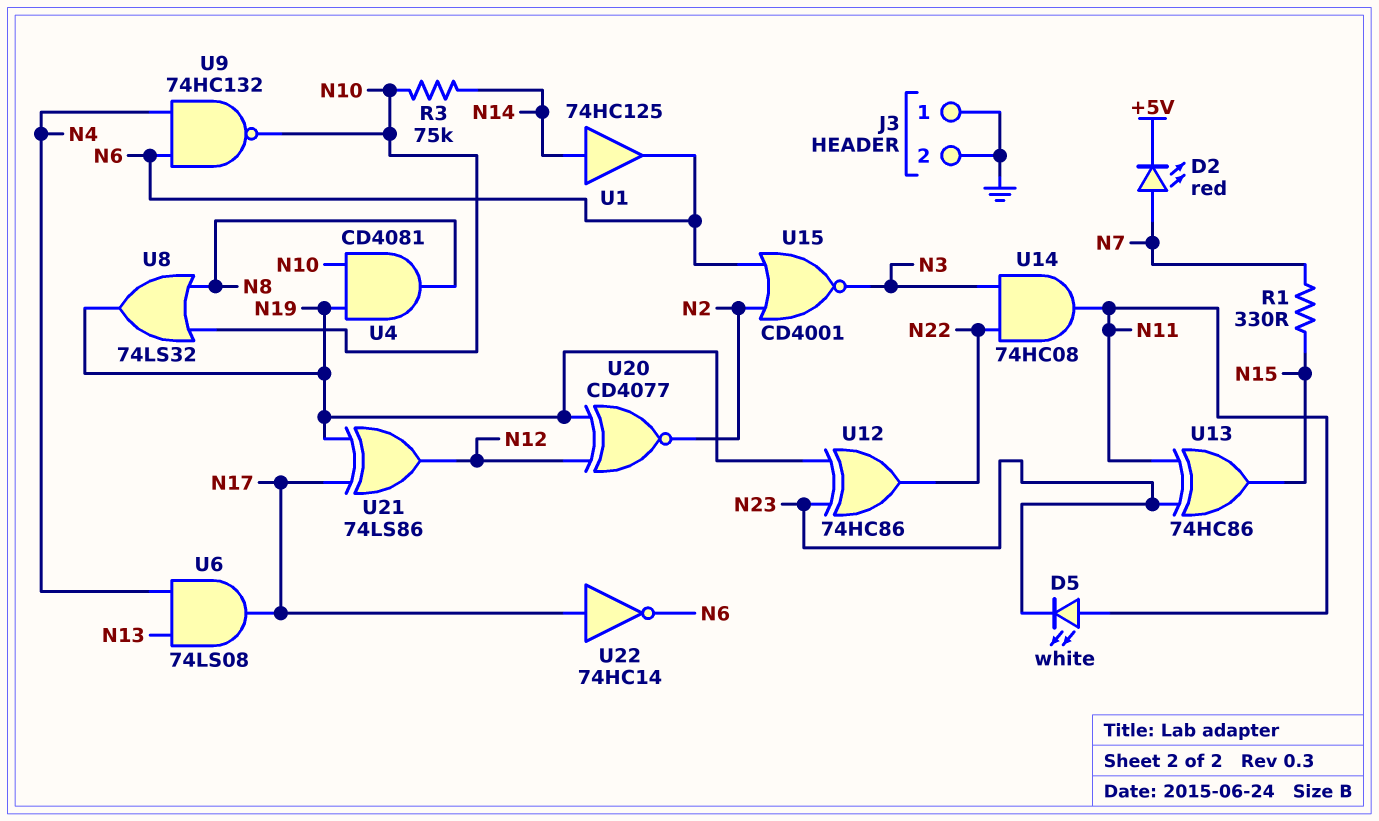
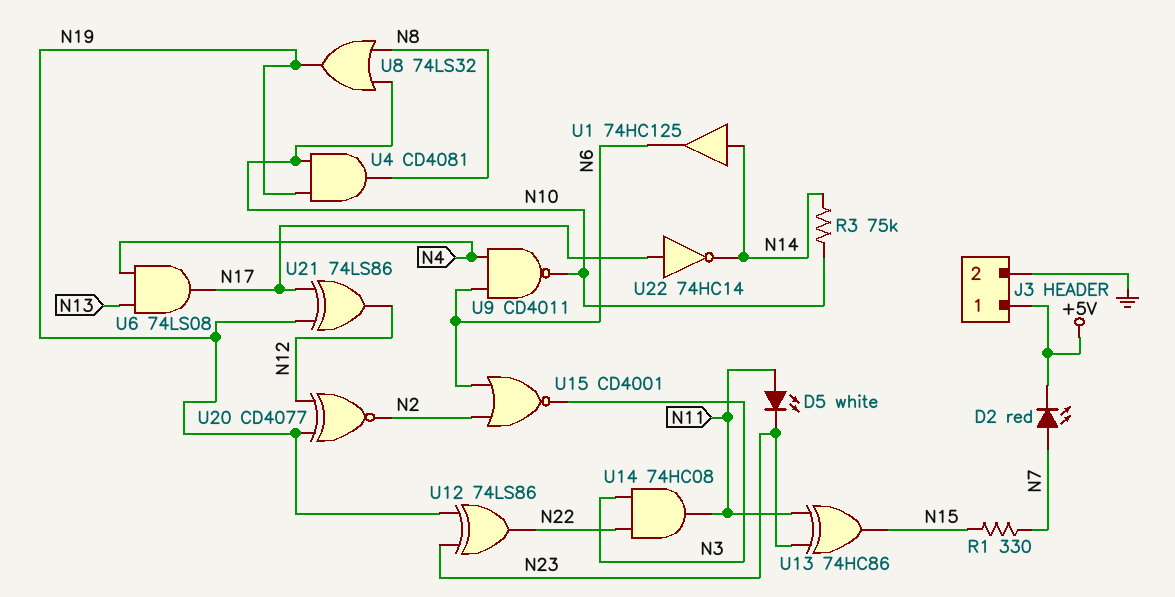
J3 pin 1: GND -> +5V
U9: NAND 74HC132 (in N4, in N6, out N10) -> NAND CD4011 (in N4, in N6, out N10)
U12: XOR 74HC86 (in N19, in N23, out N22) -> XOR 74LS86 (in N19, in N23, out N22)
U22: NOT 74HC14 (in N17, out N6) -> NOT 74HC14 (in N17, out N14)

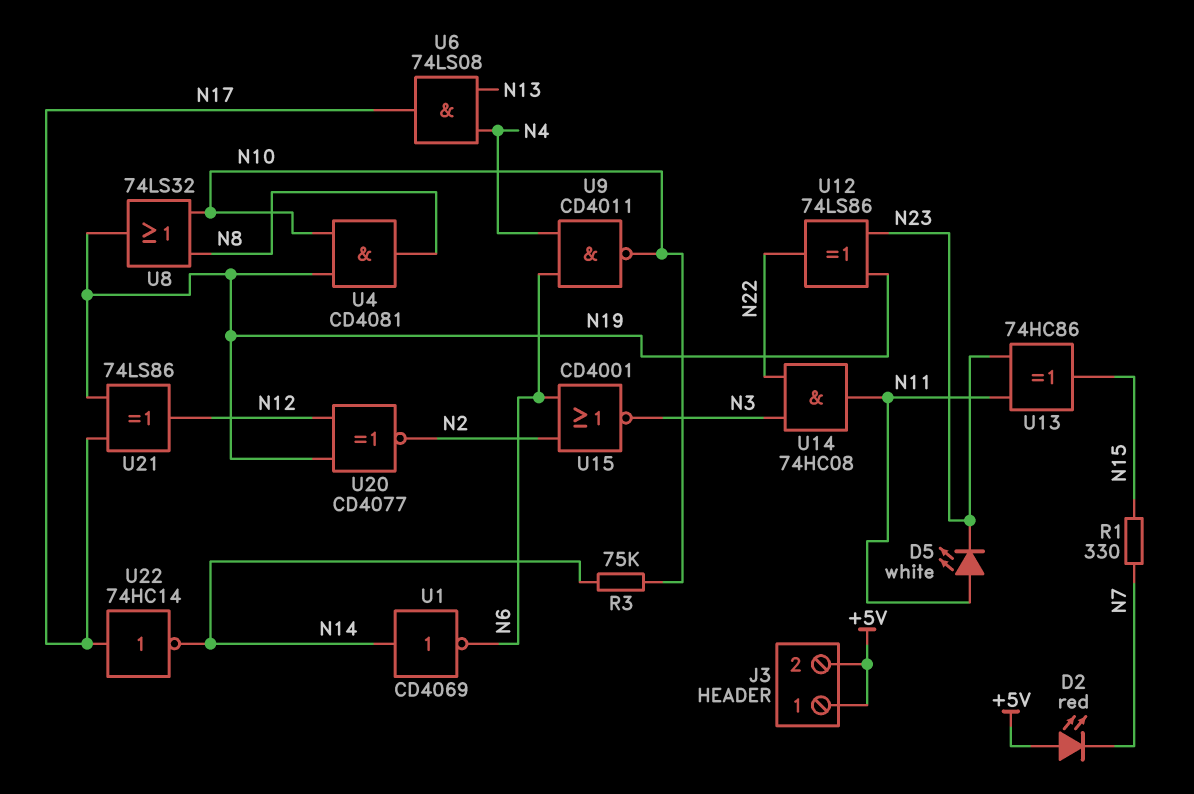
D2: LED red (A N7, K +5V) -> LED red (A +5V, K N7)
J3 pin 2: GND -> +5V
U1: buffer 74HC125 (in N14, out N6) -> NOT CD4069 (in N14, out N6)

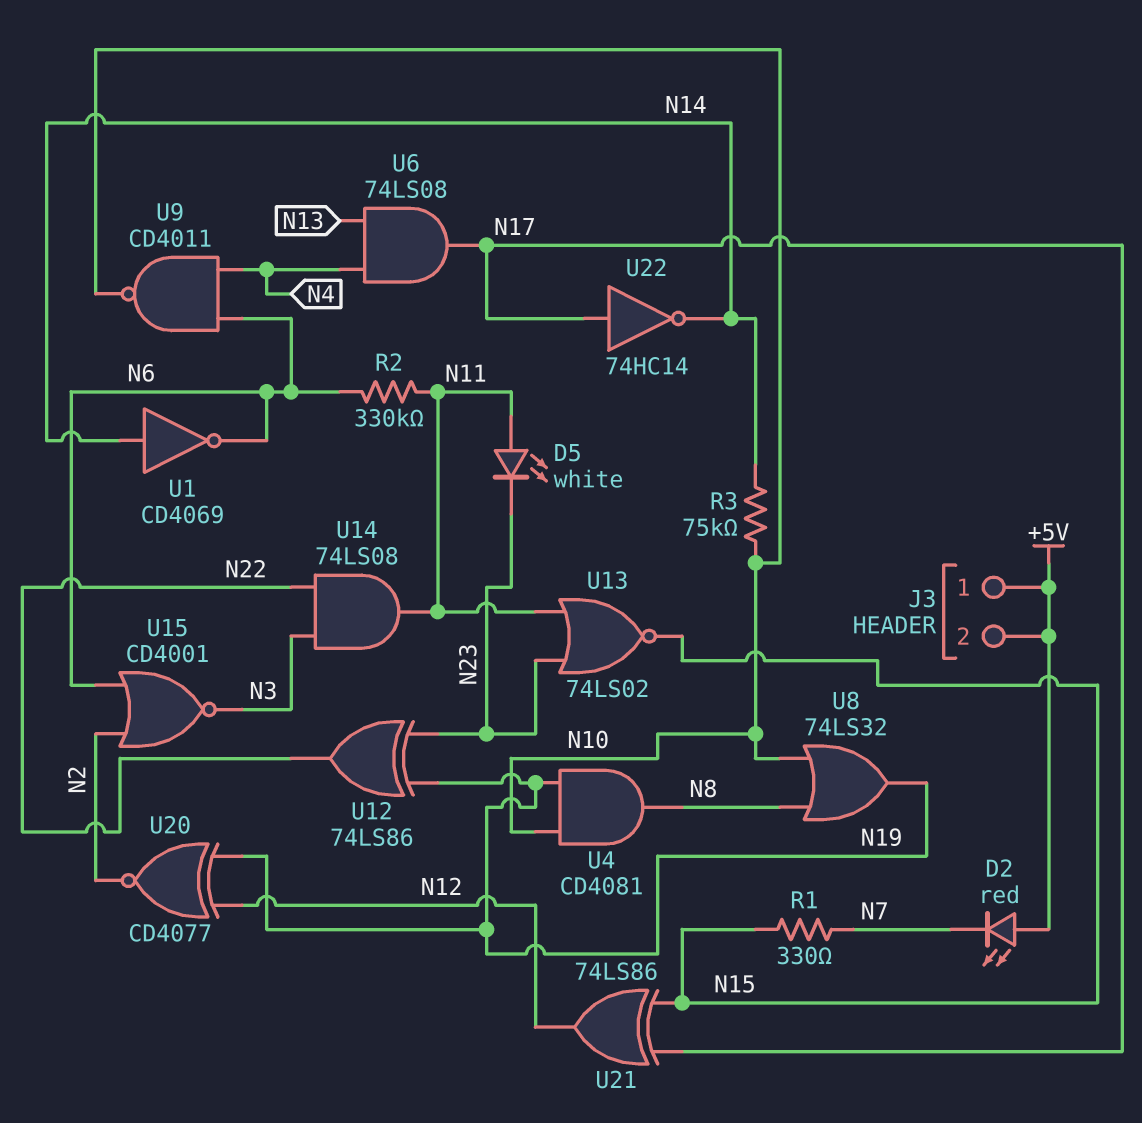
R2: none -> 330k (N6, N11)
U13: XOR 74HC86 (in N11, in N23, out N15) -> NOR 74LS02 (in N11, in N23, out N15)
U14: AND 74HC08 (in N3, in N22, out N11) -> AND 74LS08 (in N3, in N22, out N11)
U21: XOR 74LS86 (in N17, in N19, out N12) -> XOR 74LS86 (in N15, in N17, out N12)

